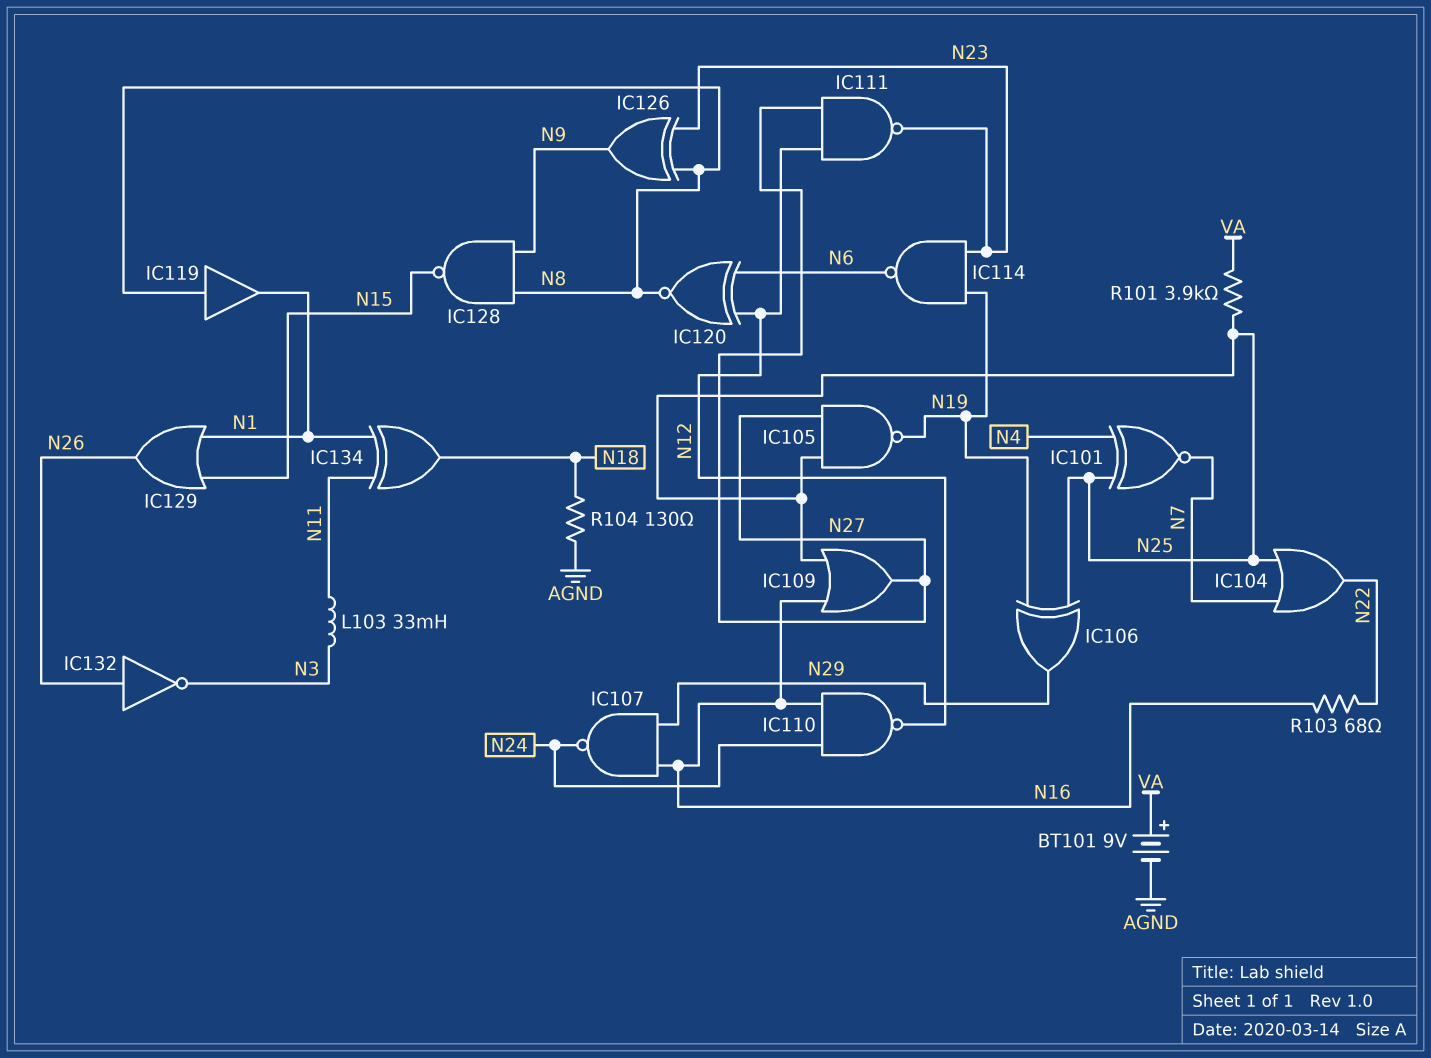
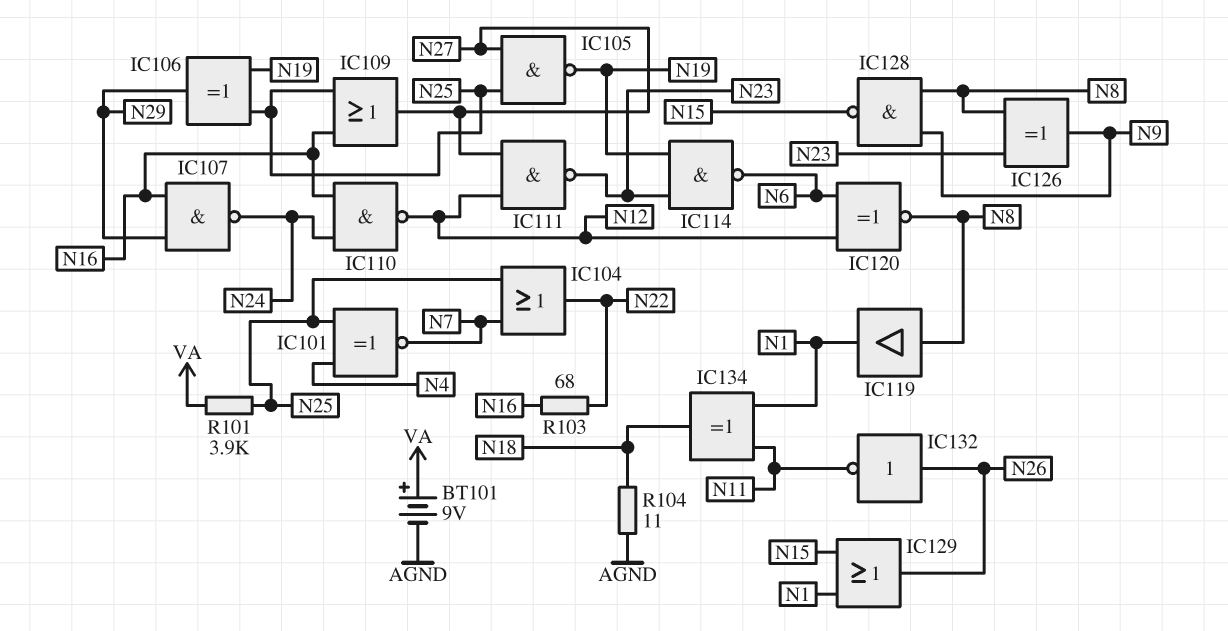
IC132: NOT (in N26, out N3) -> NOT (in N26, out N11)
L103: 33mH (N3, N11) -> none
R104: 130 (AGND, N18) -> 11 (AGND, N18)

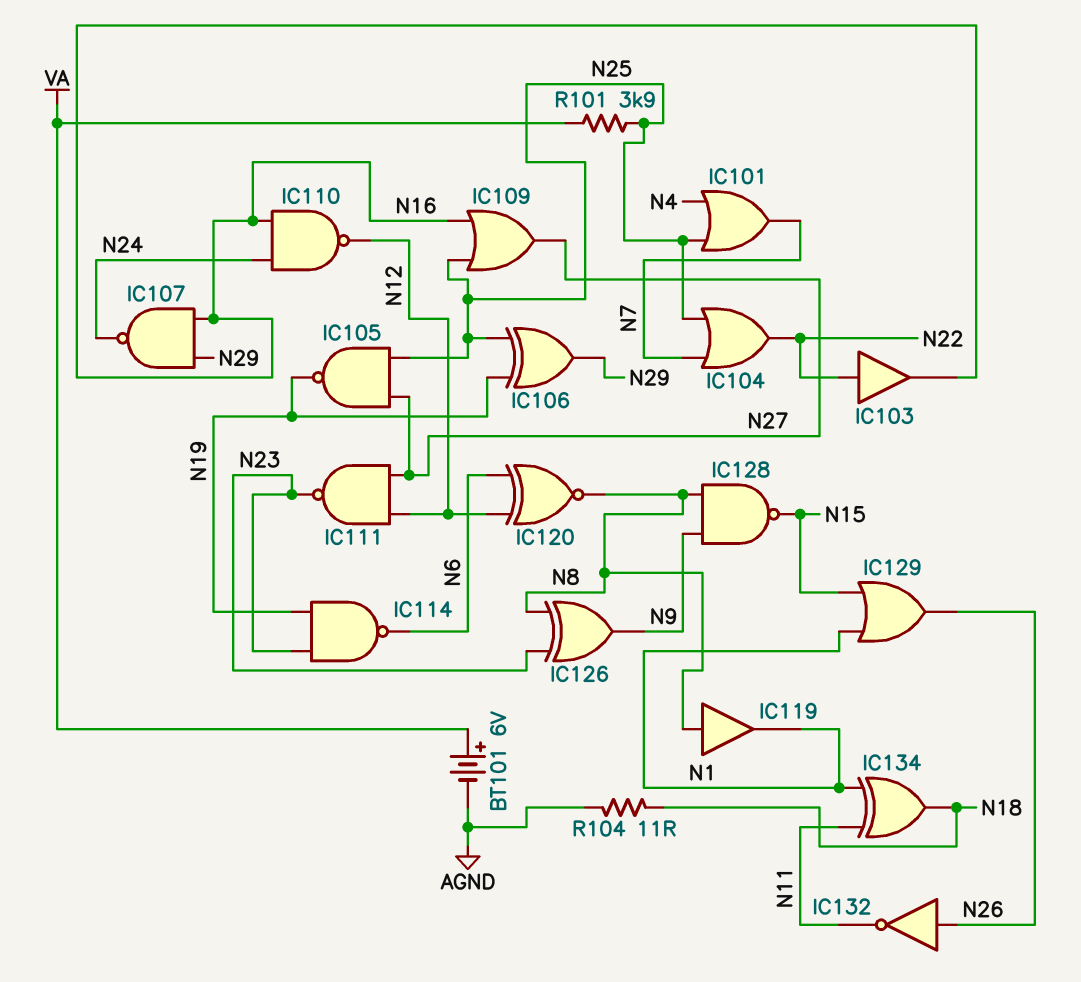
BT101: 9V (plus VA, minus AGND) -> 6V (plus VA, minus AGND)
IC101: XNOR (in N4, in N25, out N7) -> OR (in N4, in N25, out N7)
IC103: none -> buffer (in N22, out N16)
R103: 68 (N16, N22) -> none

